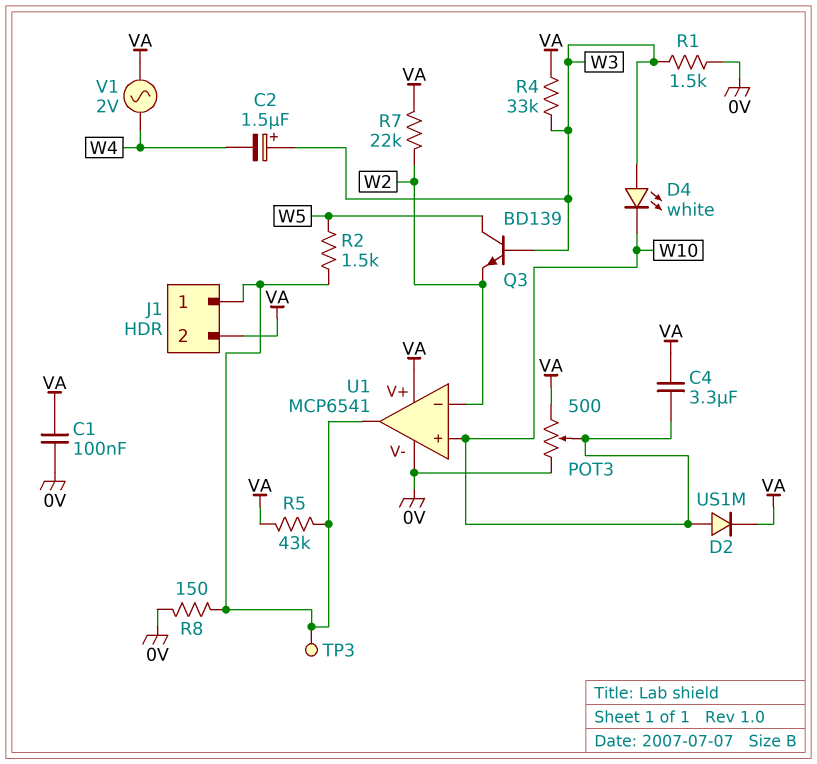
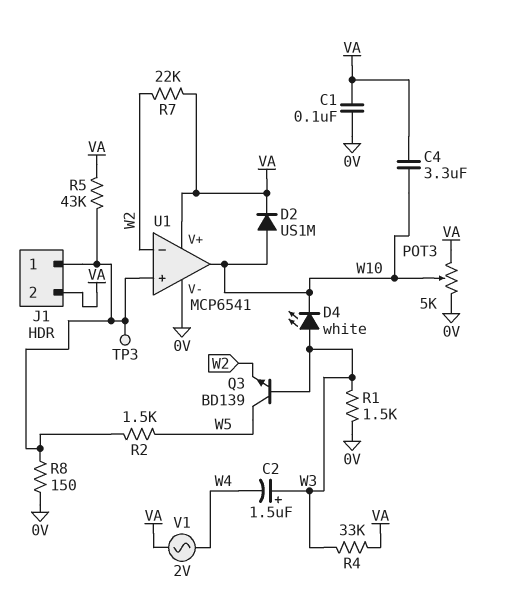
POT3: 500 (0V, VA, wiper W10) -> 5k (0V, VA, wiper W10)
U1 pin in+: W10 -> J1/1
U1 pin out: J1/1 -> W10

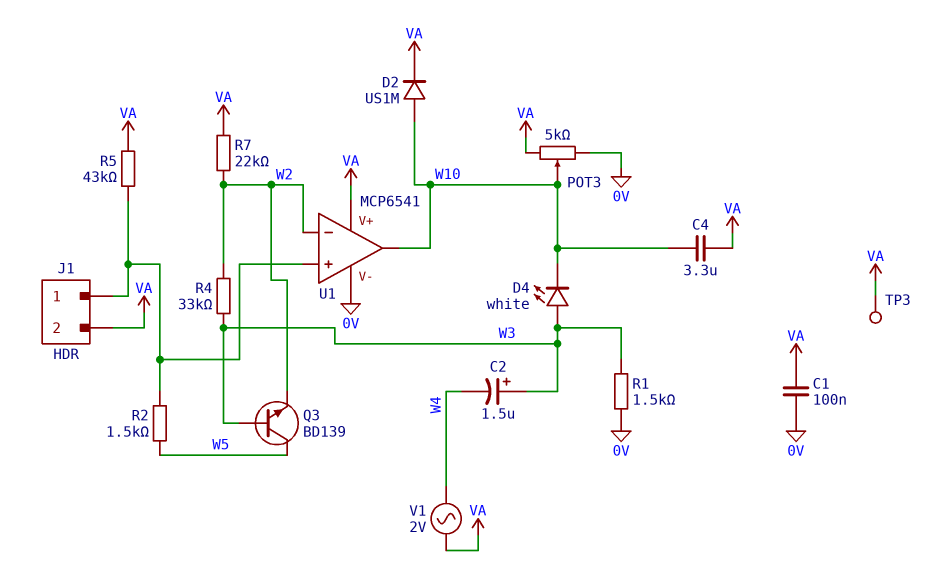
R4: 33k (VA, W3) -> 33k (W2, W3)
R8: 150 (0V, J1/1) -> none
TP3: test point (J1/1) -> test point (VA)

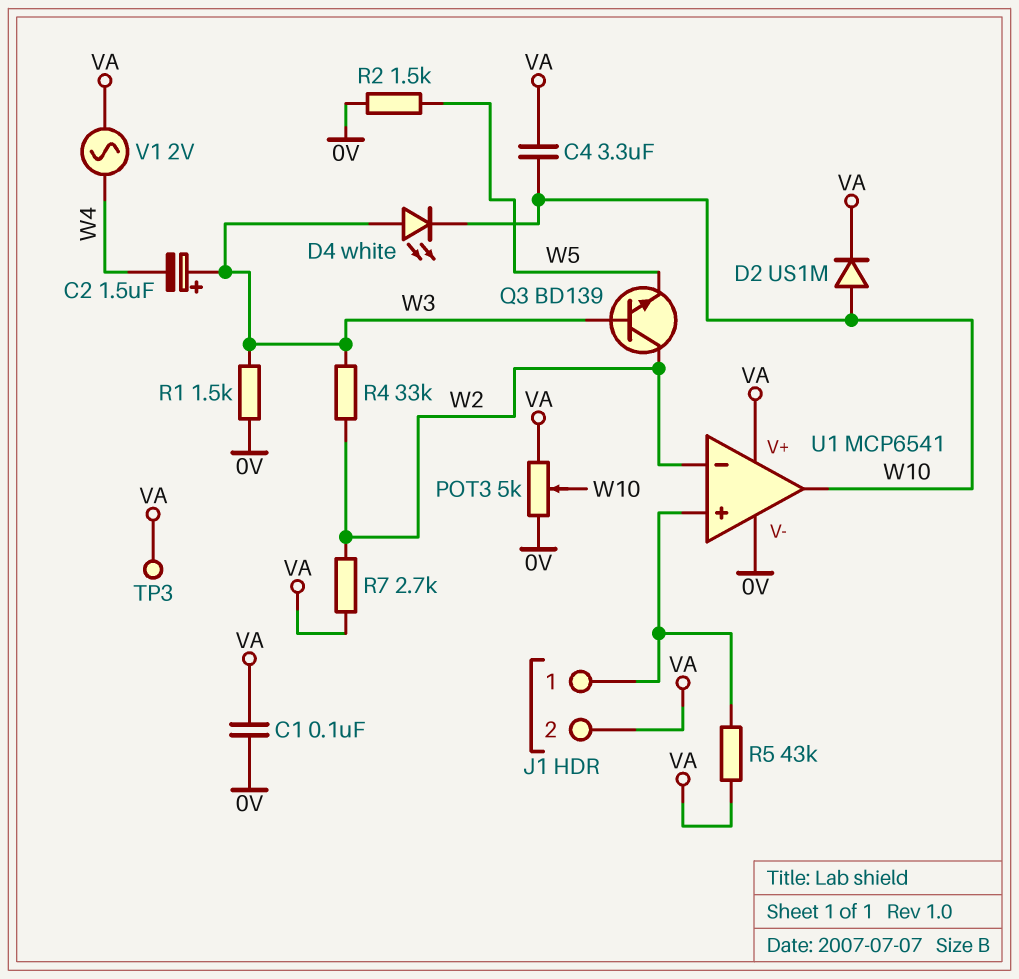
Q3: NPN BD139 (B W3, C W5, E W2) -> NPN BD139 (B W3, C W2, E W5)
R2: 1.5k (J1/1, W5) -> 1.5k (0V, W5)
R7: 22k (VA, W2) -> 2.7k (VA, W2)

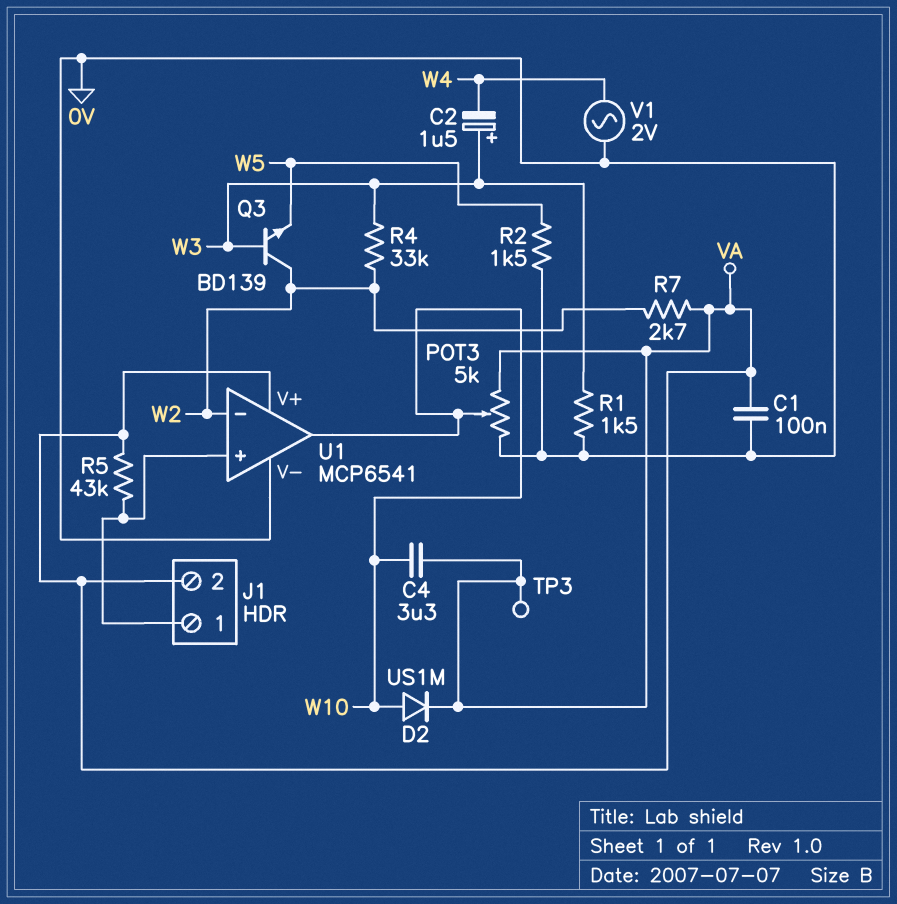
D4: LED white (A W3, K W10) -> none
V1: AC 2V (VA, W4) -> AC 2V (0V, W4)

